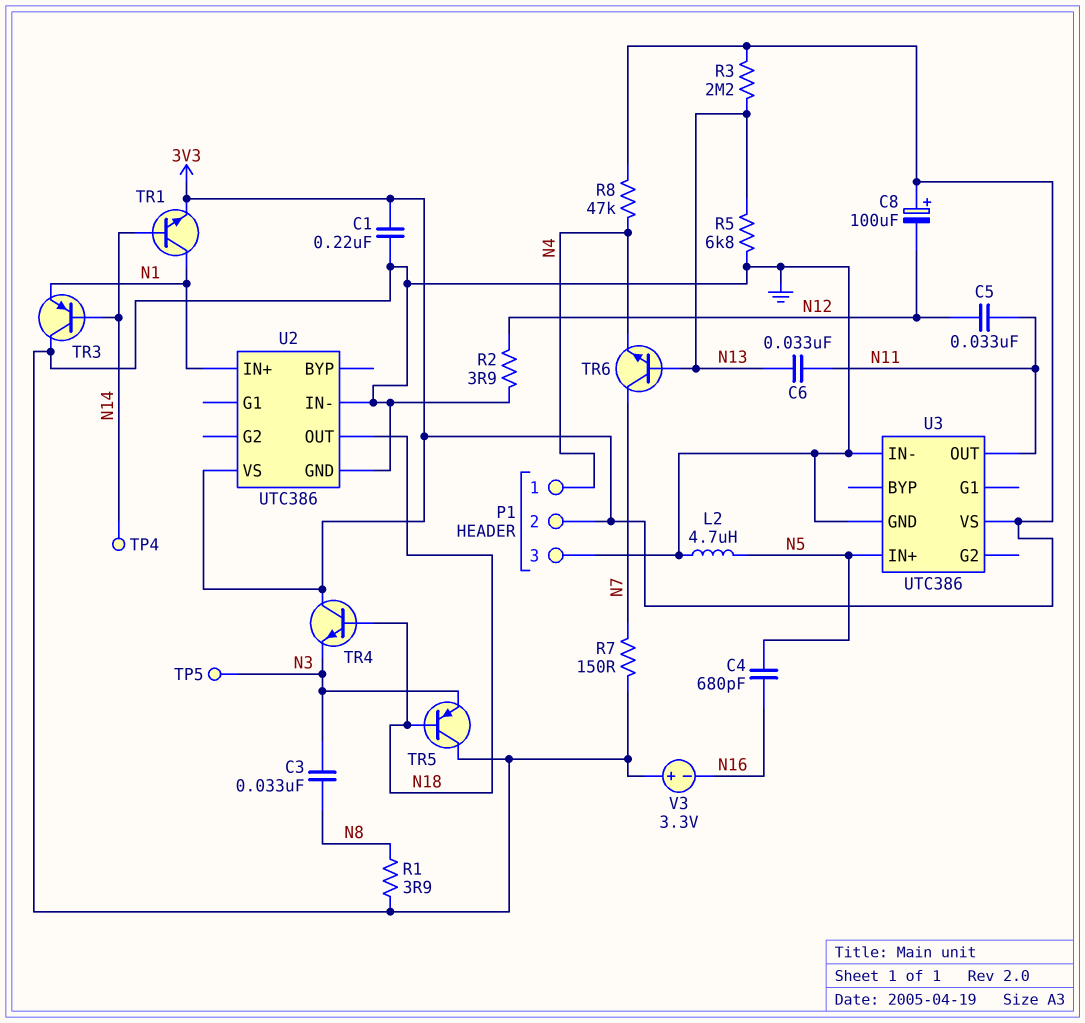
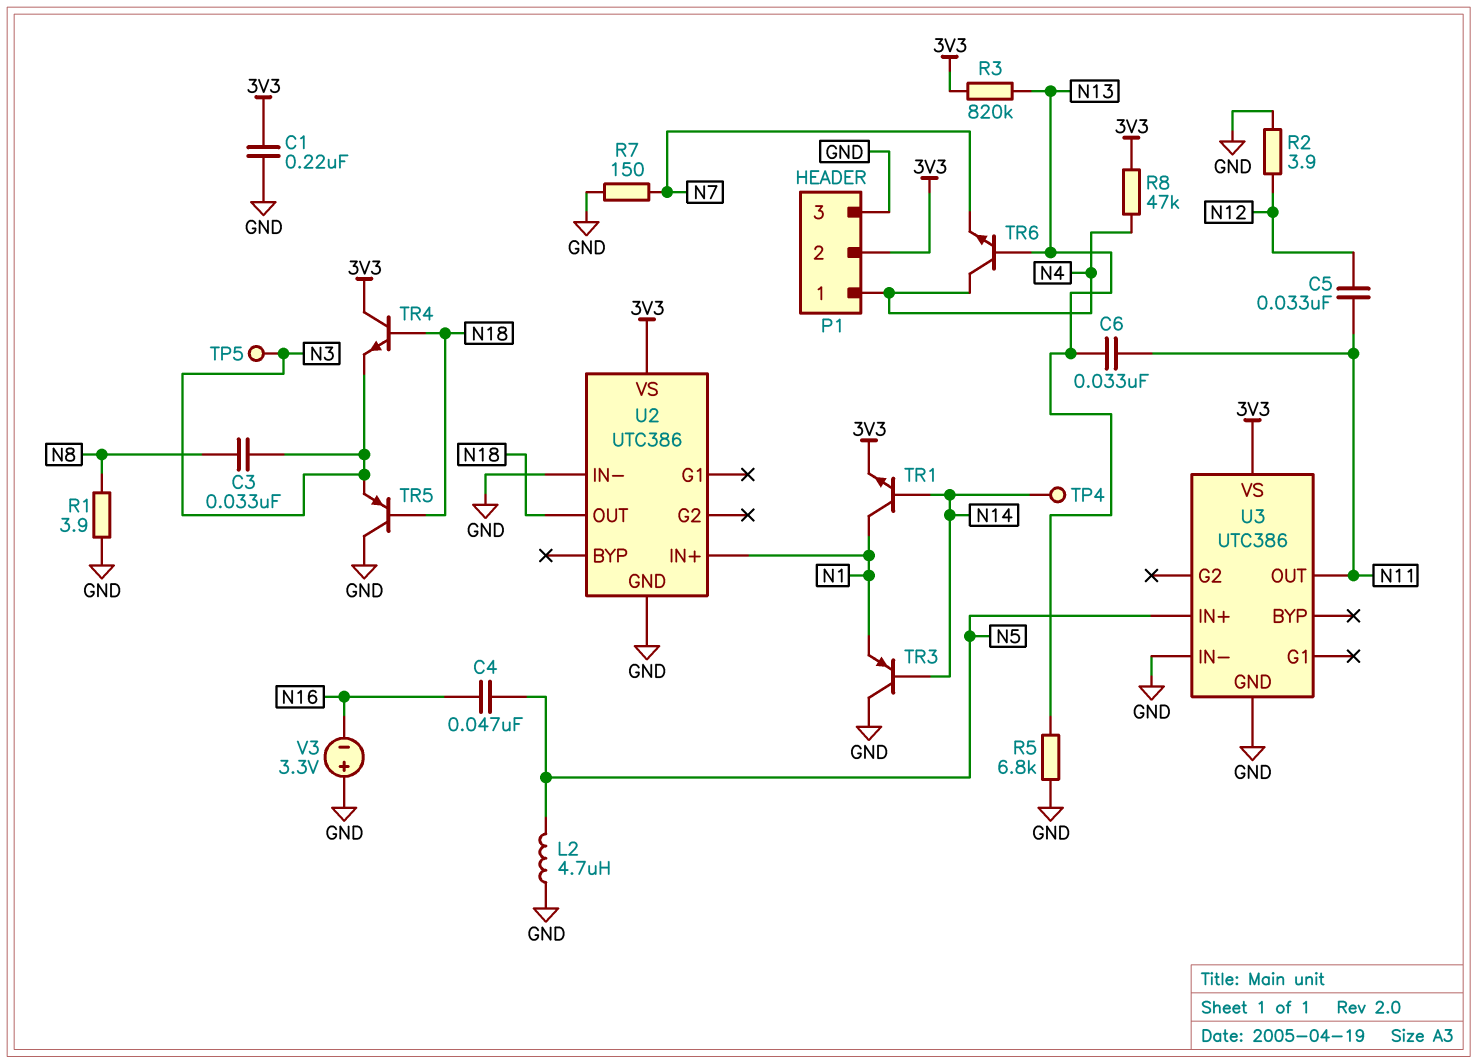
C4: 680pF (N5, N16) -> 47nF (N5, N16)
C8: 100uF (plus 3V3, minus N12) -> none
R3: 2.2M (3V3, N13) -> 820k (3V3, N13)
TR6: NPN (B N13, C N7, E N4) -> NPN (B N13, C N4, E N7)

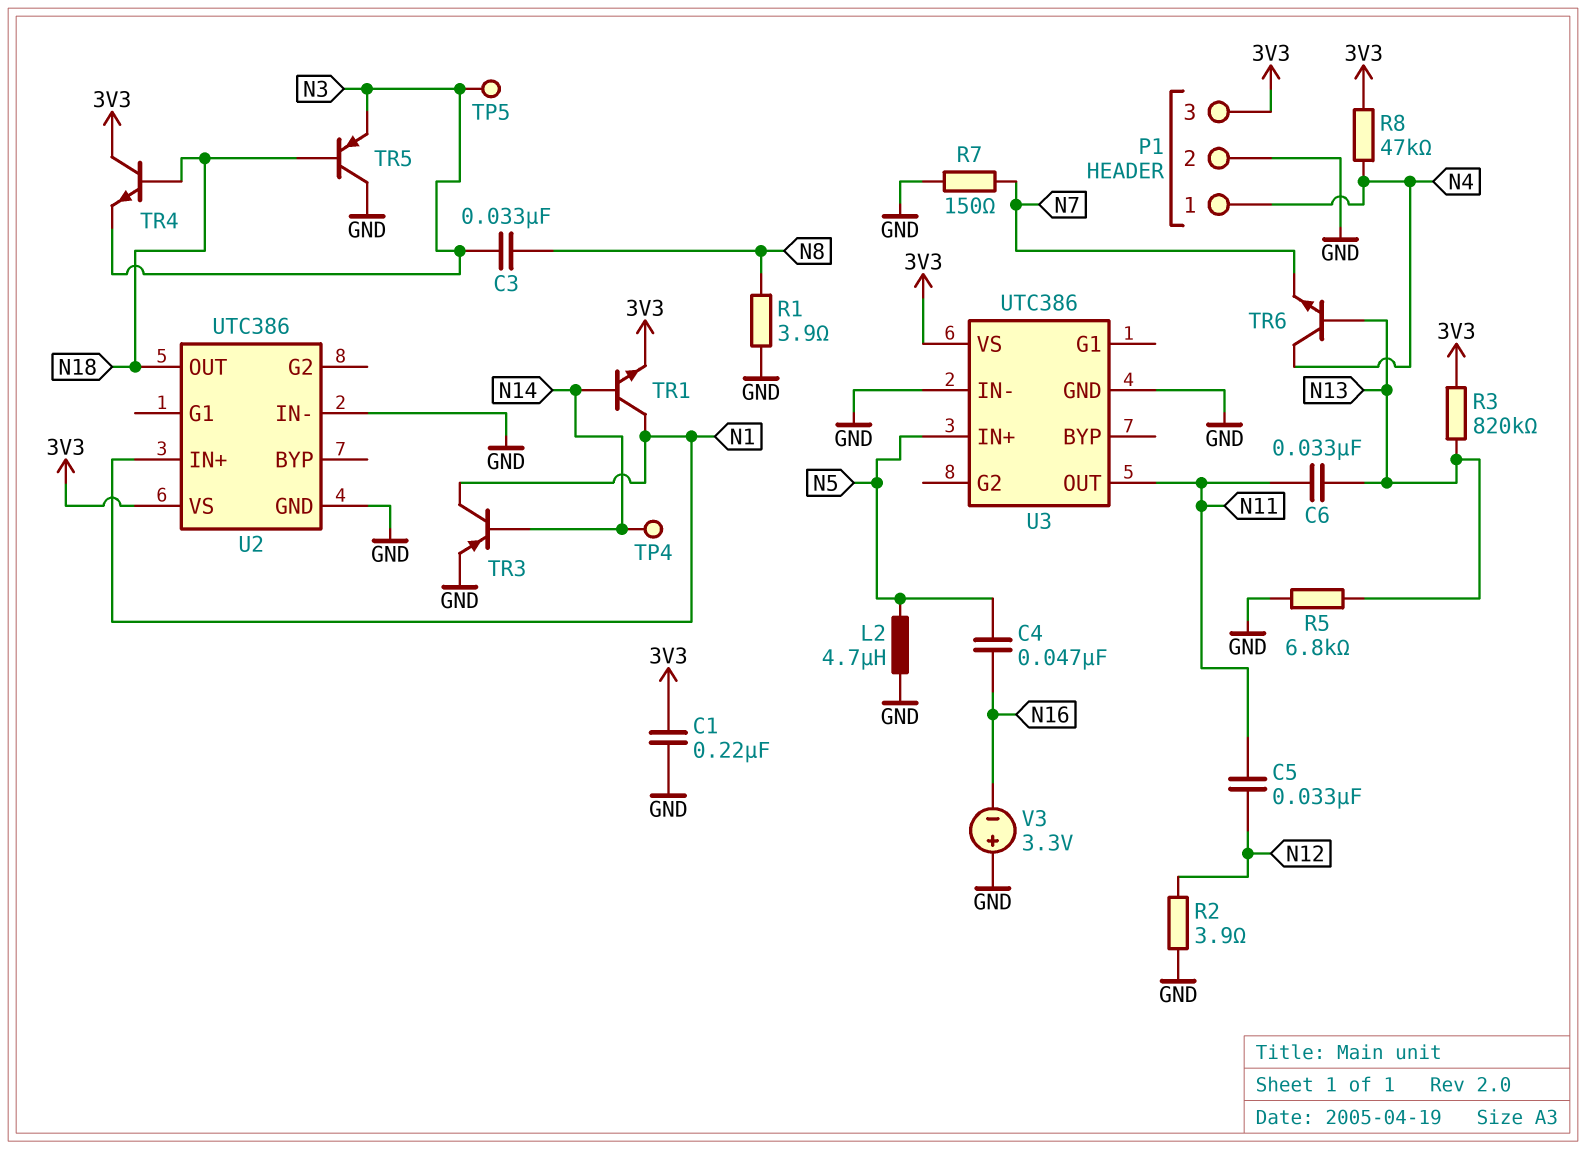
P1 pin 2: 3V3 -> GND
P1 pin 3: GND -> 3V3
TR3: PNP (B N14, C GND, E N1) -> PNP (B N14, C N1, E GND)

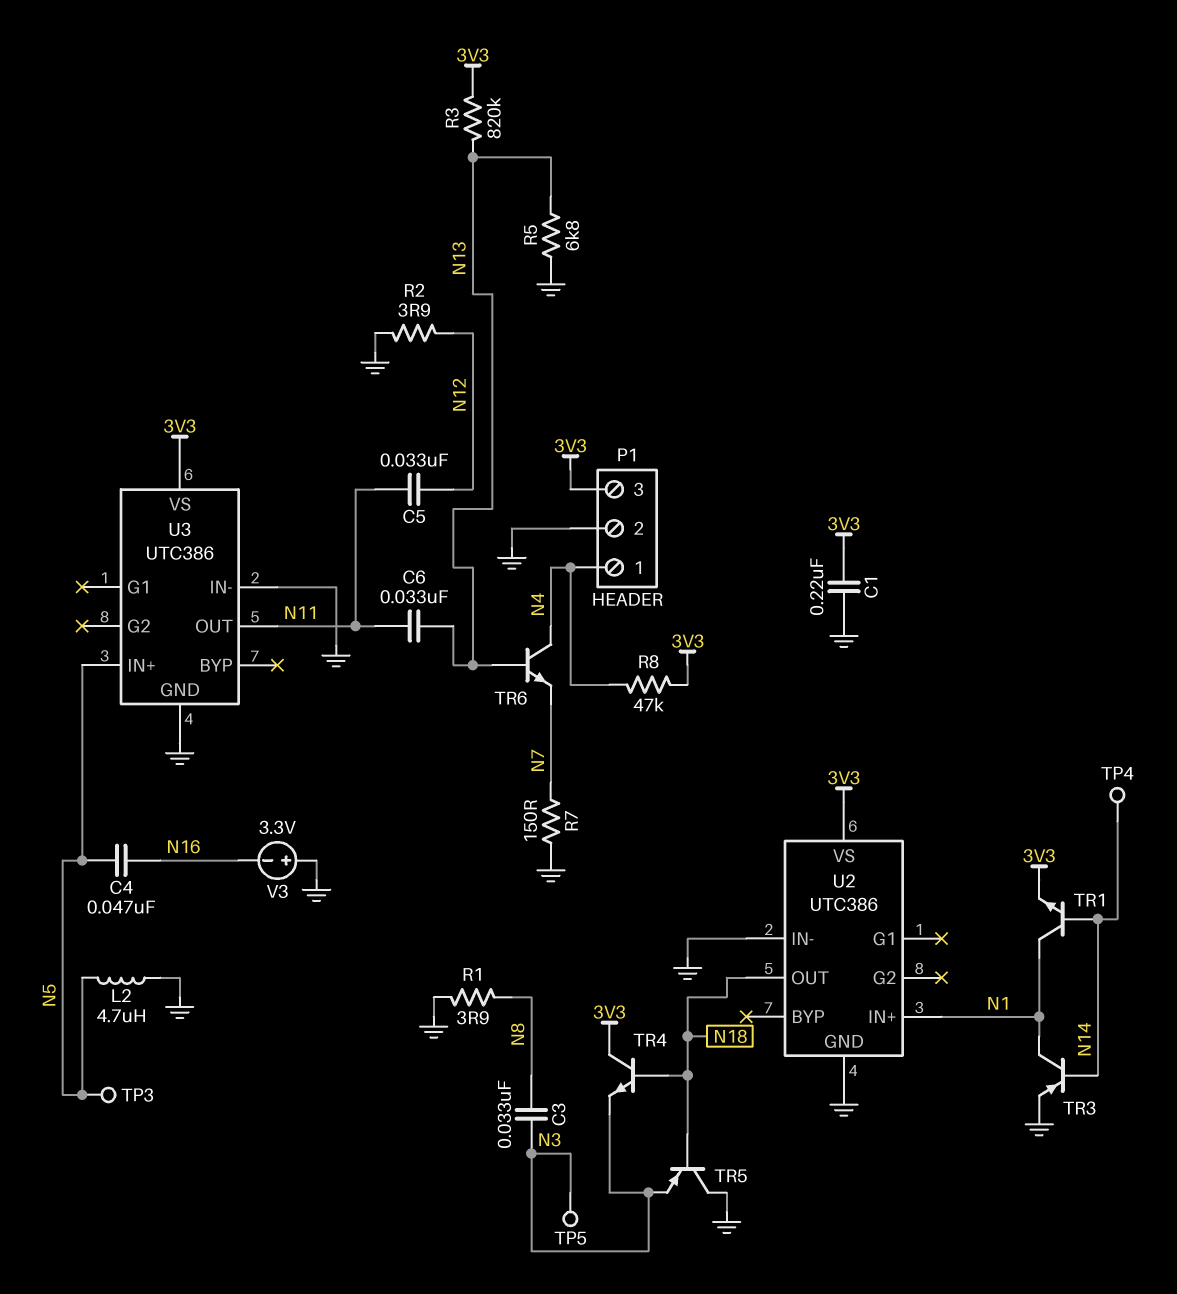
TP3: none -> test point (N5)

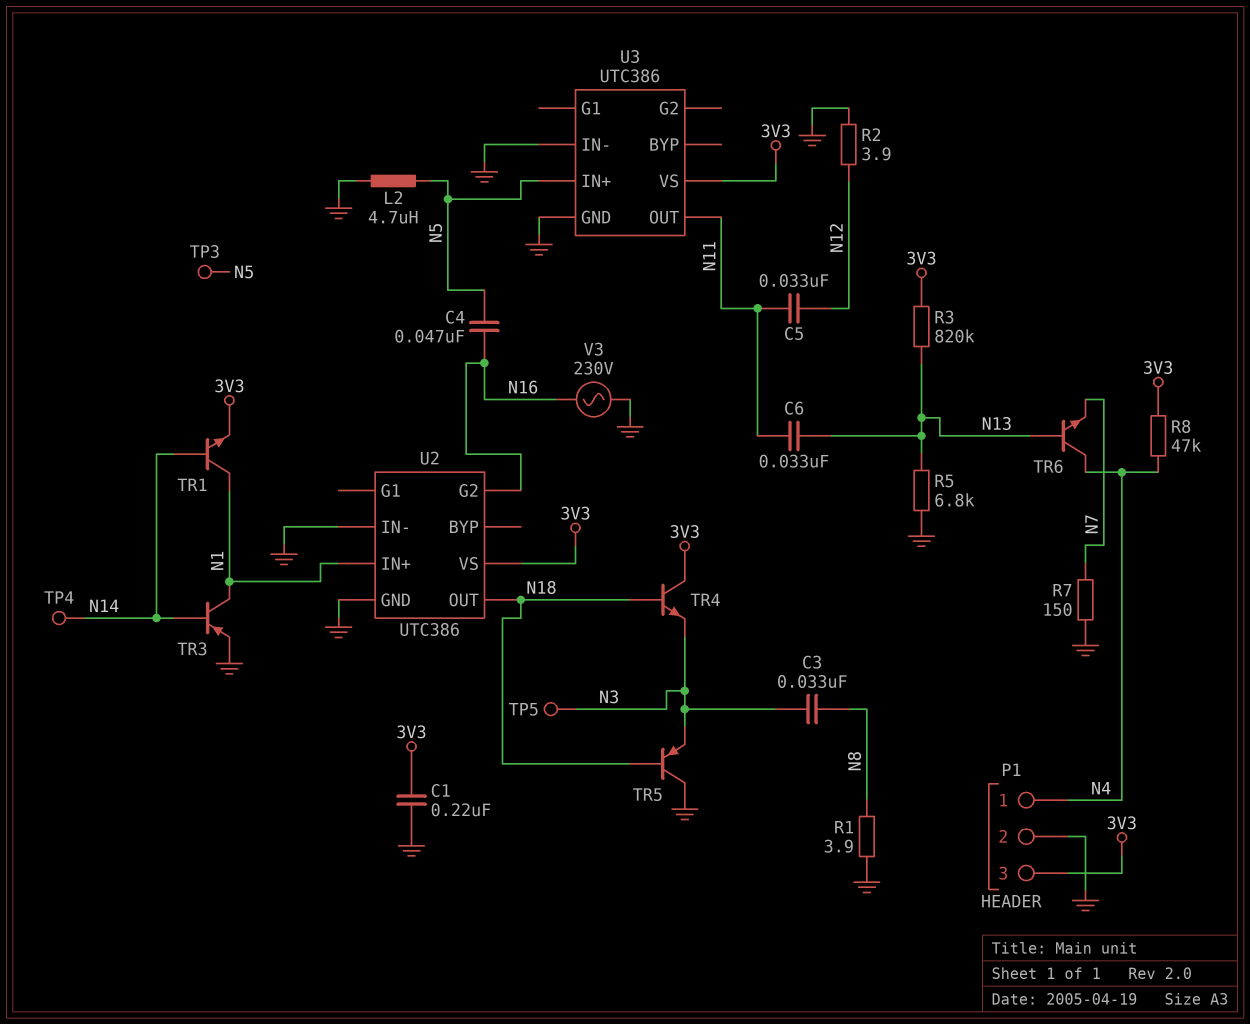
U2 pin G2: none -> N16
V3: 3.3V (plus GND, minus N16) -> AC 230V (GND, N16)

